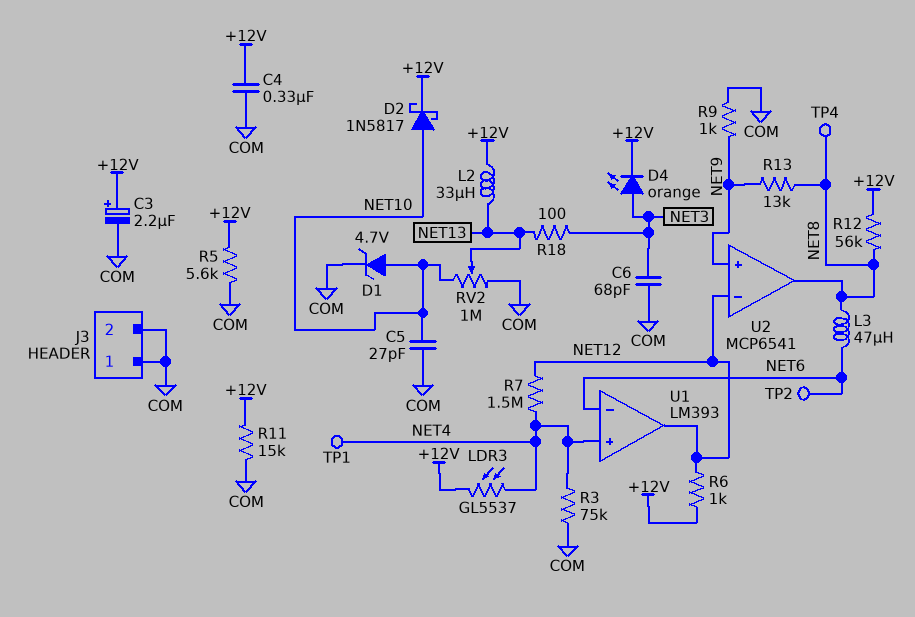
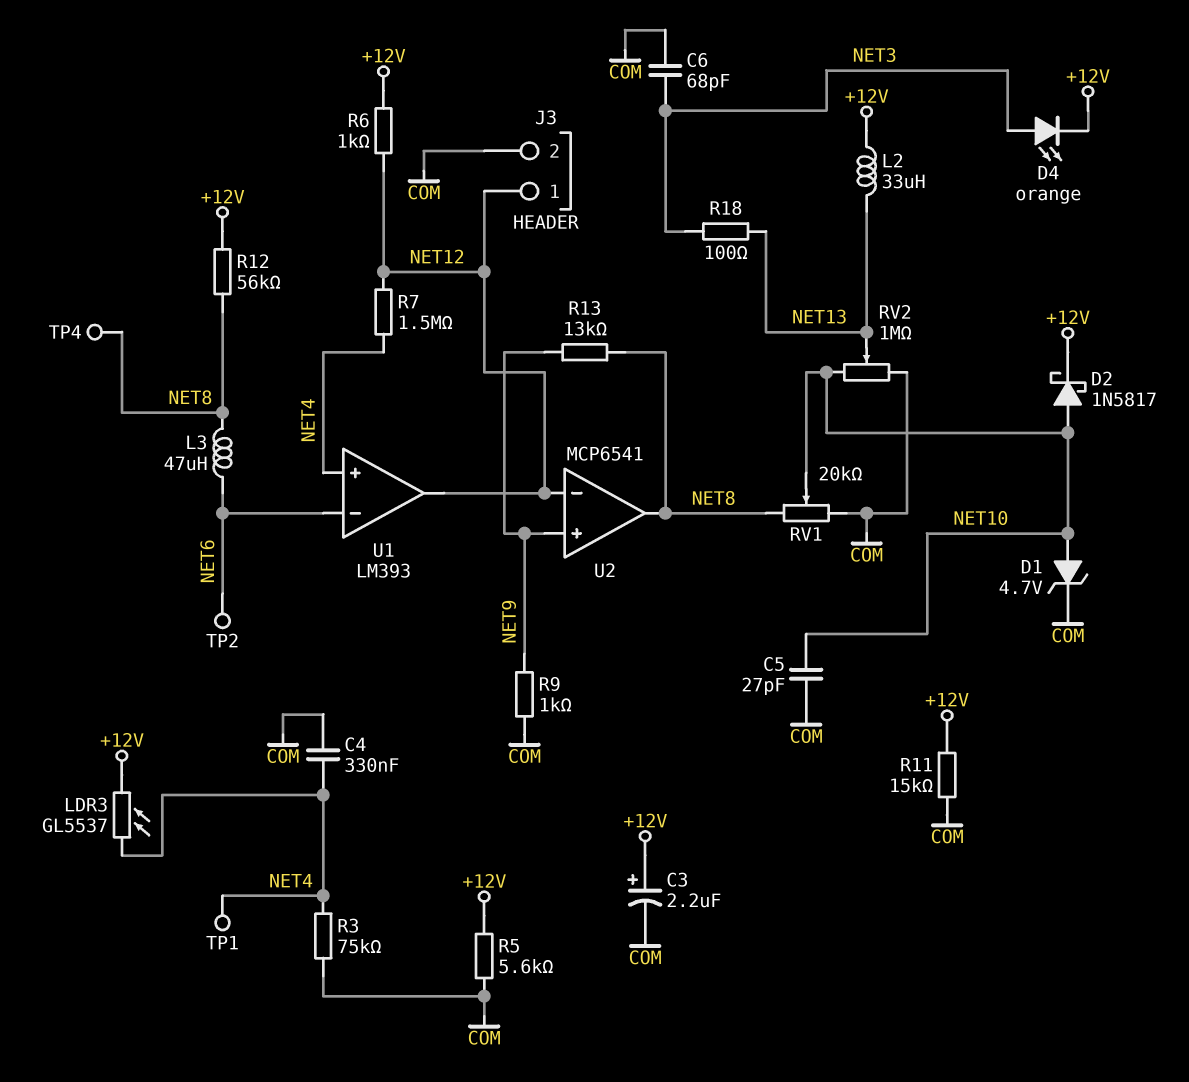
C4: 330nF (+12V, COM) -> 330nF (COM, NET4)
J3 pin 1: COM -> NET12
RV1: none -> 20k (COM, NET8, wiper NET10)

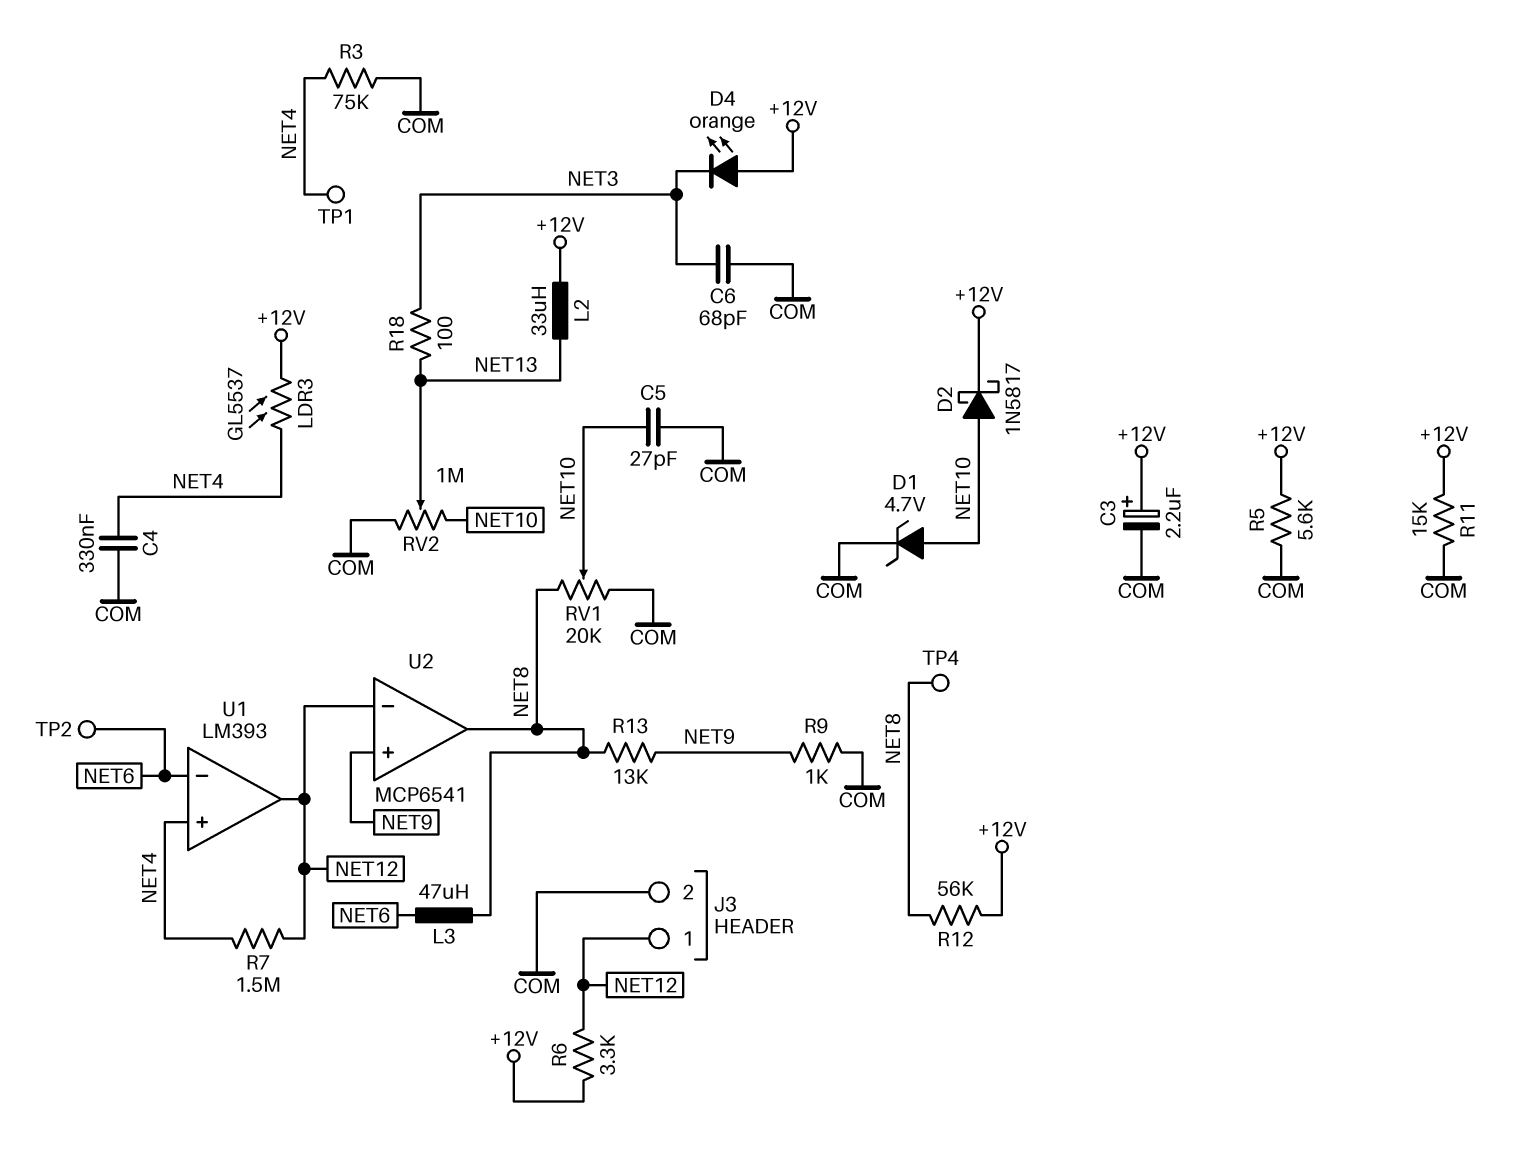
D4: LED orange (A NET3, K +12V) -> LED orange (A +12V, K NET3)
R6: 1k (+12V, NET12) -> 3.3k (+12V, NET12)

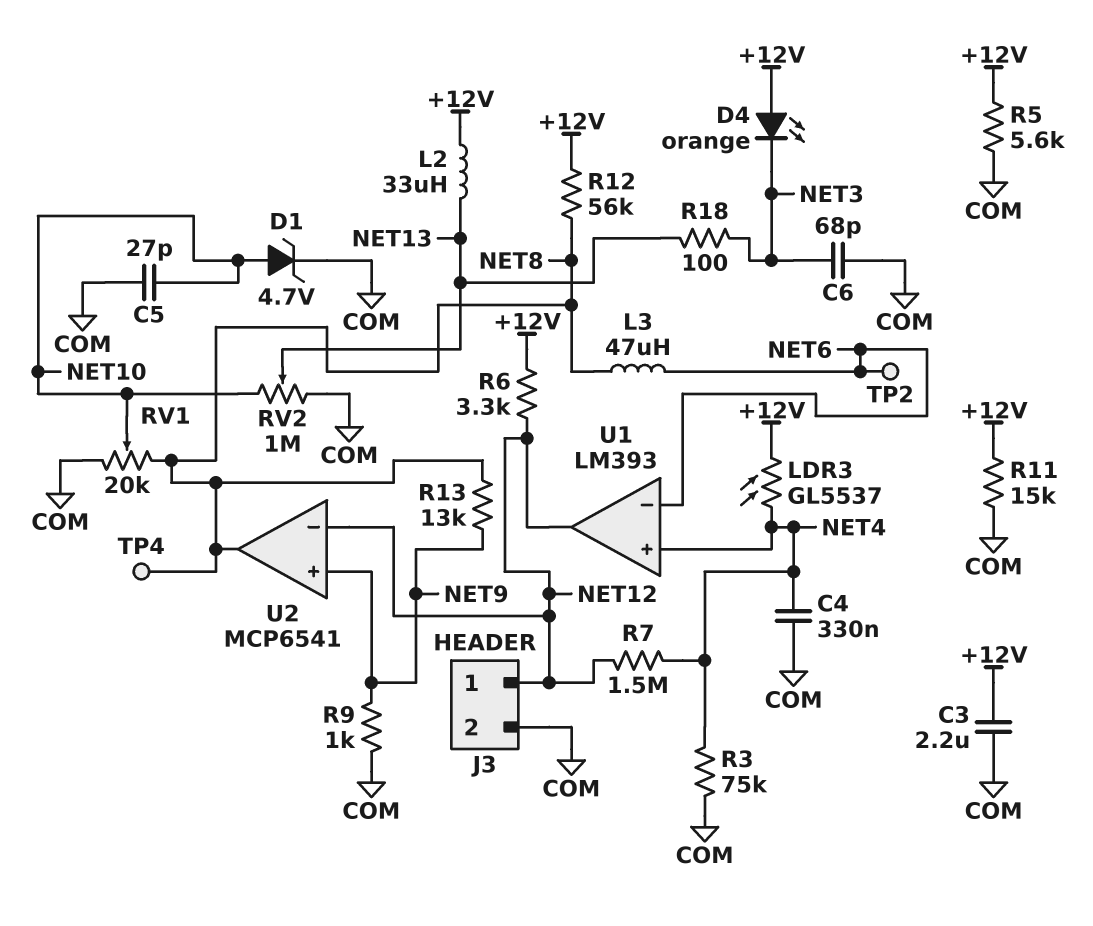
C3: 2.2uF (plus +12V, minus COM) -> 2.2uF (+12V, COM)
D2: schottky 1N5817 (A NET10, K +12V) -> none
TP1: test point (NET4) -> none

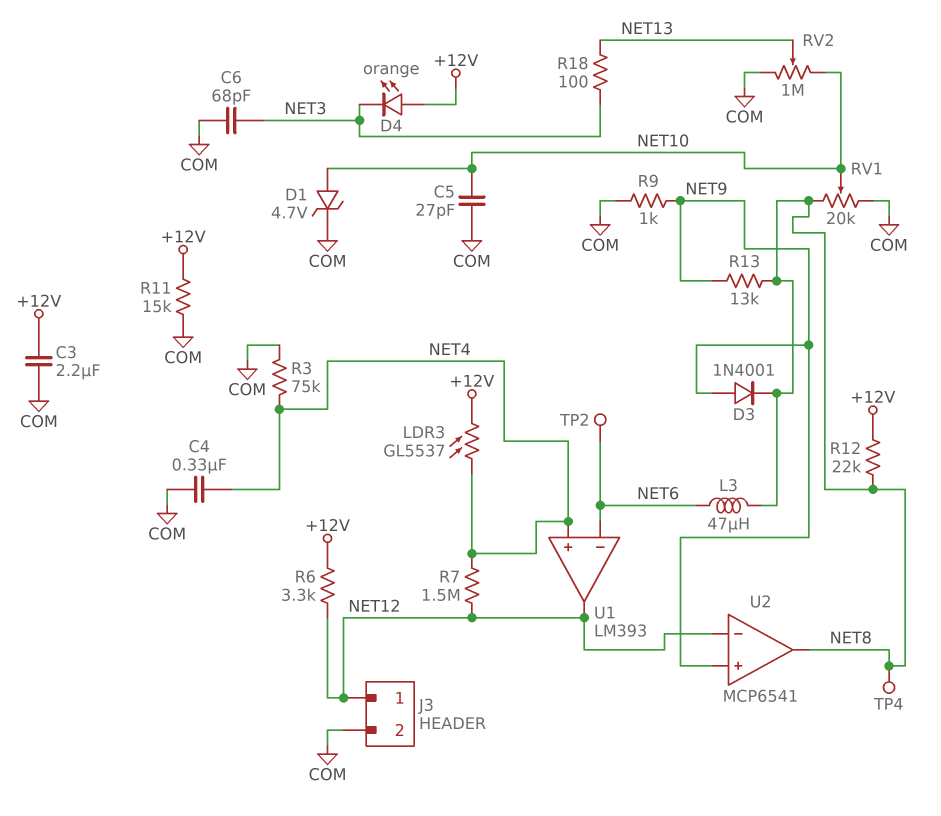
D3: none -> diode 1N4001 (A NET9, K NET8)
L2: 33uH (+12V, NET13) -> none
R5: 5.6k (+12V, COM) -> none
R12: 56k (+12V, NET8) -> 22k (+12V, NET8)

